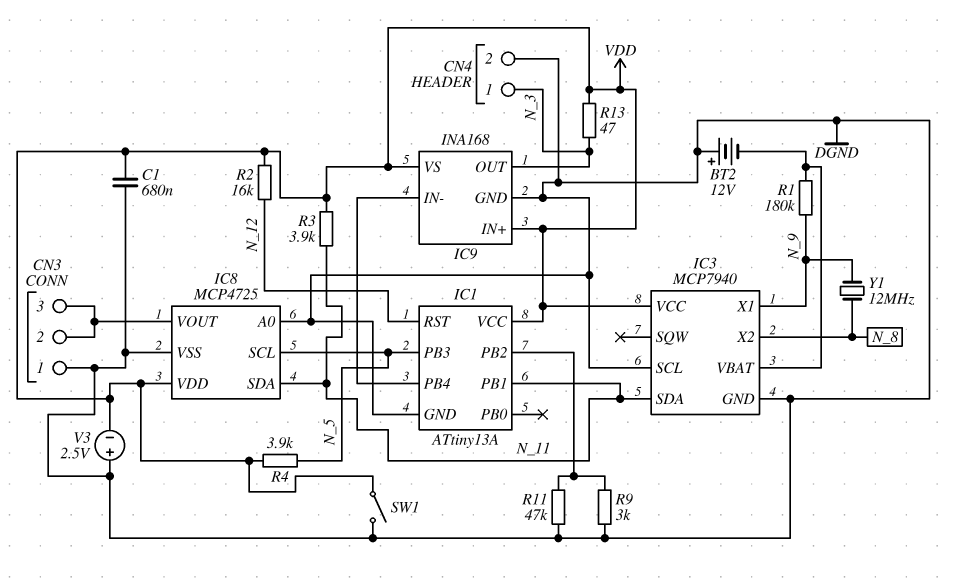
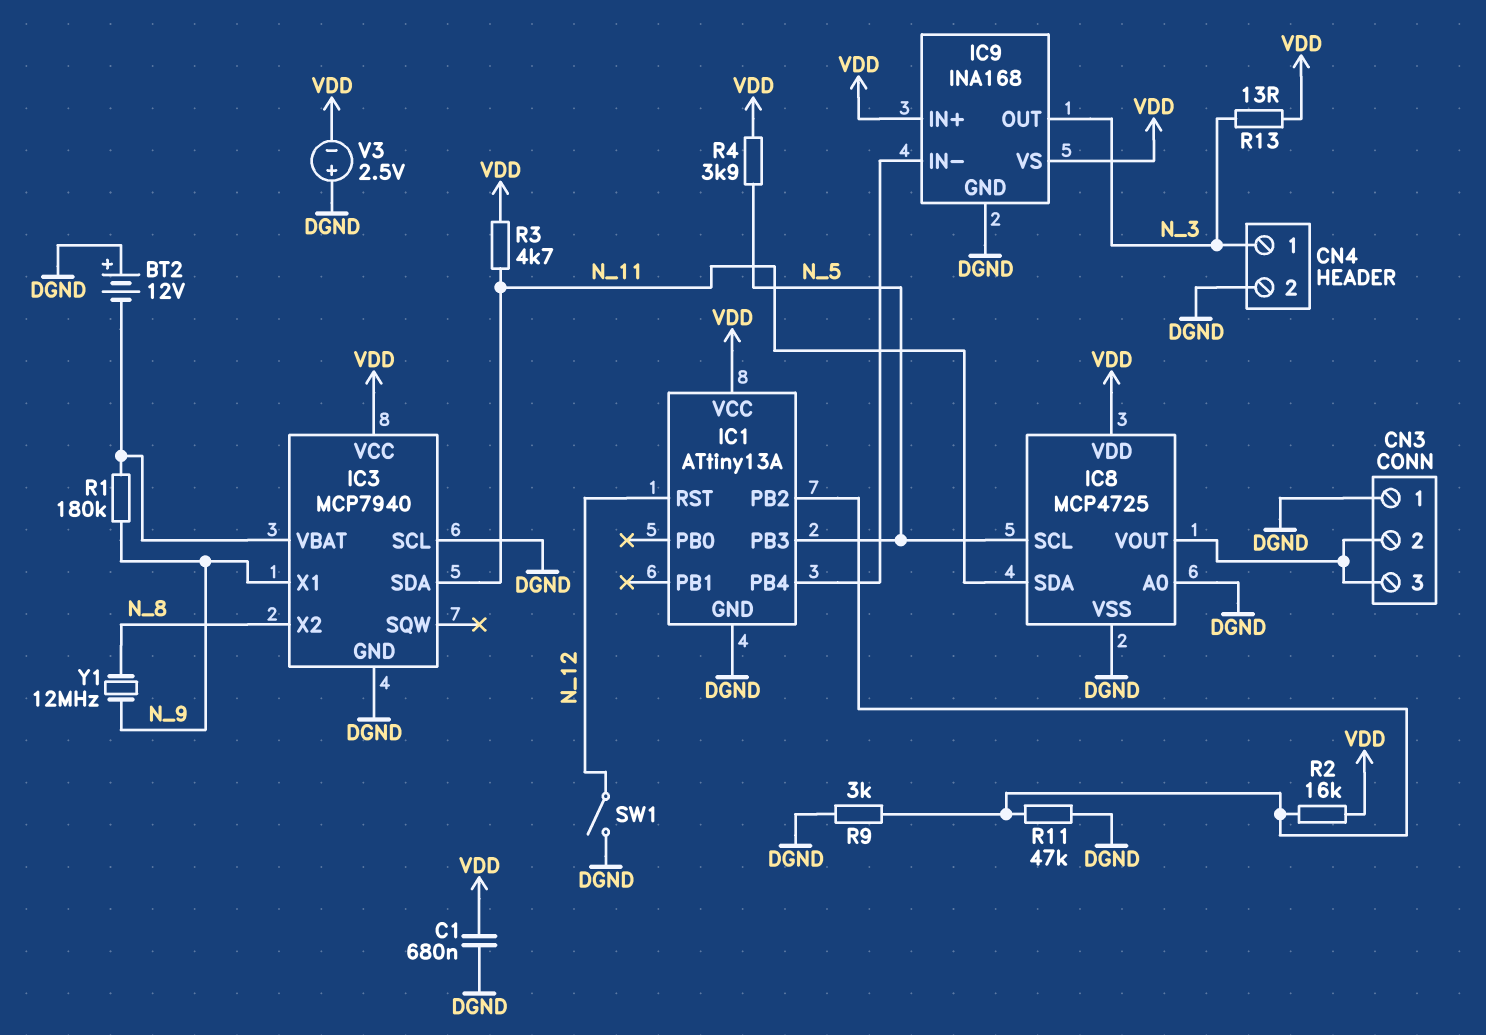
IC1 pin PB1: N_11 -> none
R2: 16k (N_12, VDD) -> 16k (IC1/PB2, VDD)
R3: 3.9k (N_11, VDD) -> 4.7k (N_11, VDD)
R13: 47 (N_3, VDD) -> 13 (N_3, VDD)
SW1: switch (DGND, VDD) -> switch (DGND, N_12)

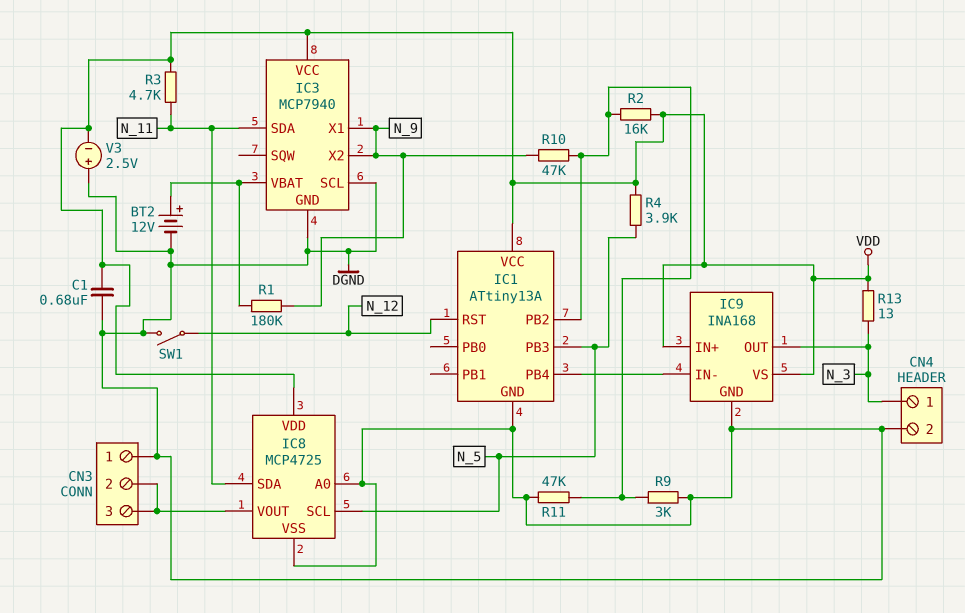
BT2: 12V (plus DGND, minus IC3/VBAT) -> 12V (plus IC3/VBAT, minus DGND)
IC3 pin X2: N_8 -> N_9
R10: none -> 47k (IC1/PB2, N_9)
Y1: 12MHz (N_8, N_9) -> none

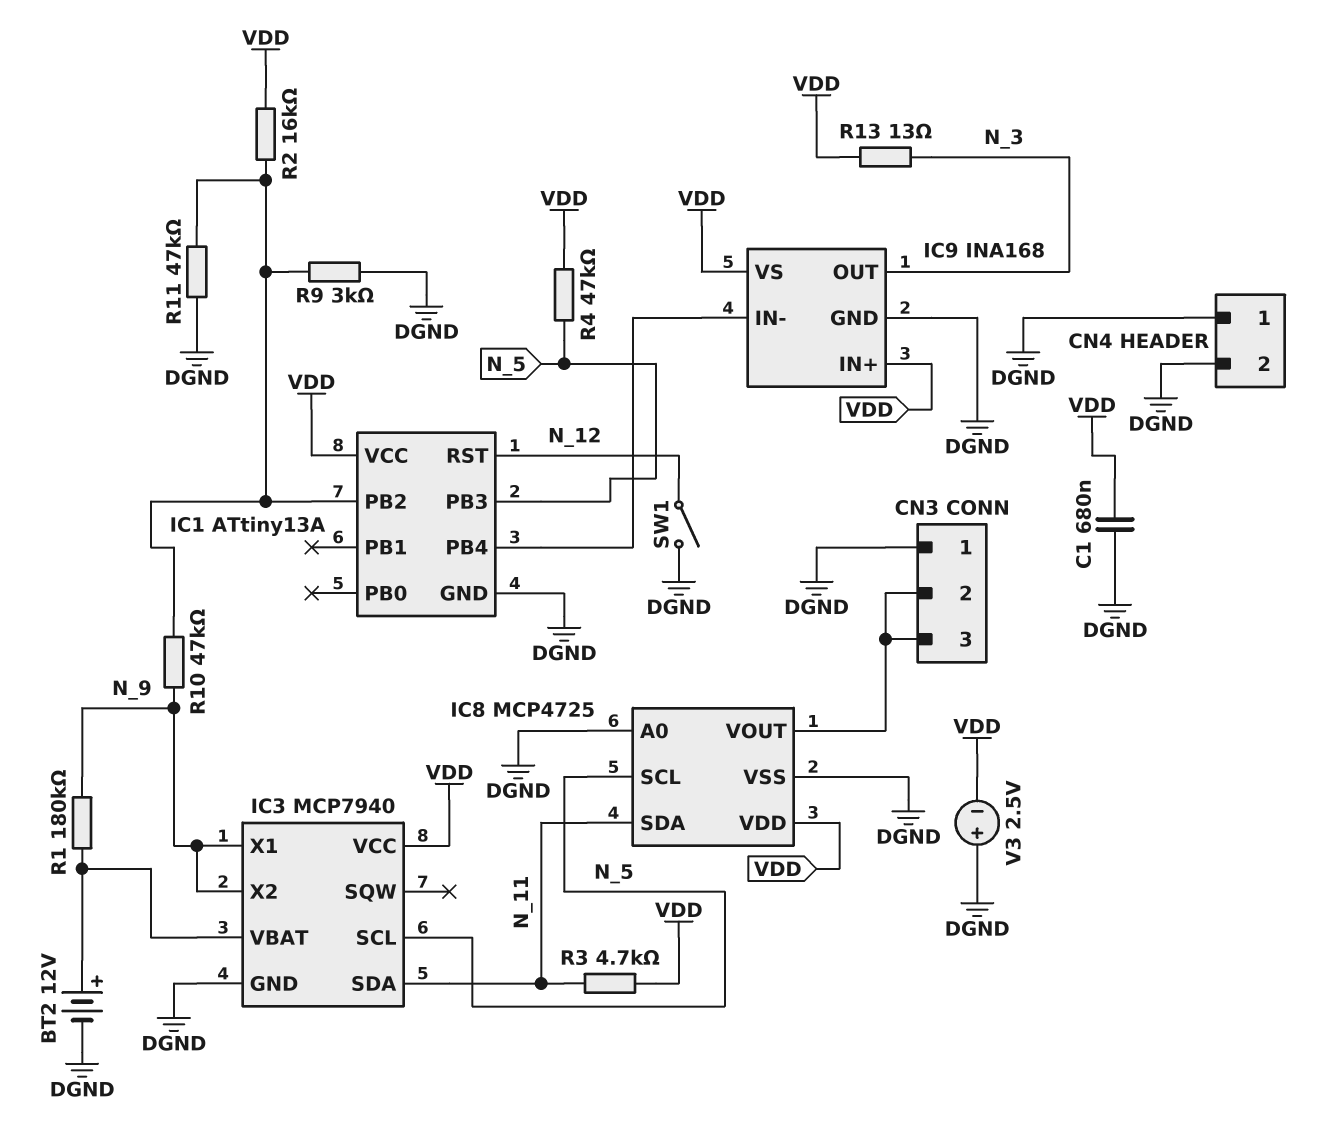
CN4 pin 1: N_3 -> DGND
IC3 pin SCL: DGND -> N_5
R4: 3.9k (N_5, VDD) -> 47k (N_5, VDD)

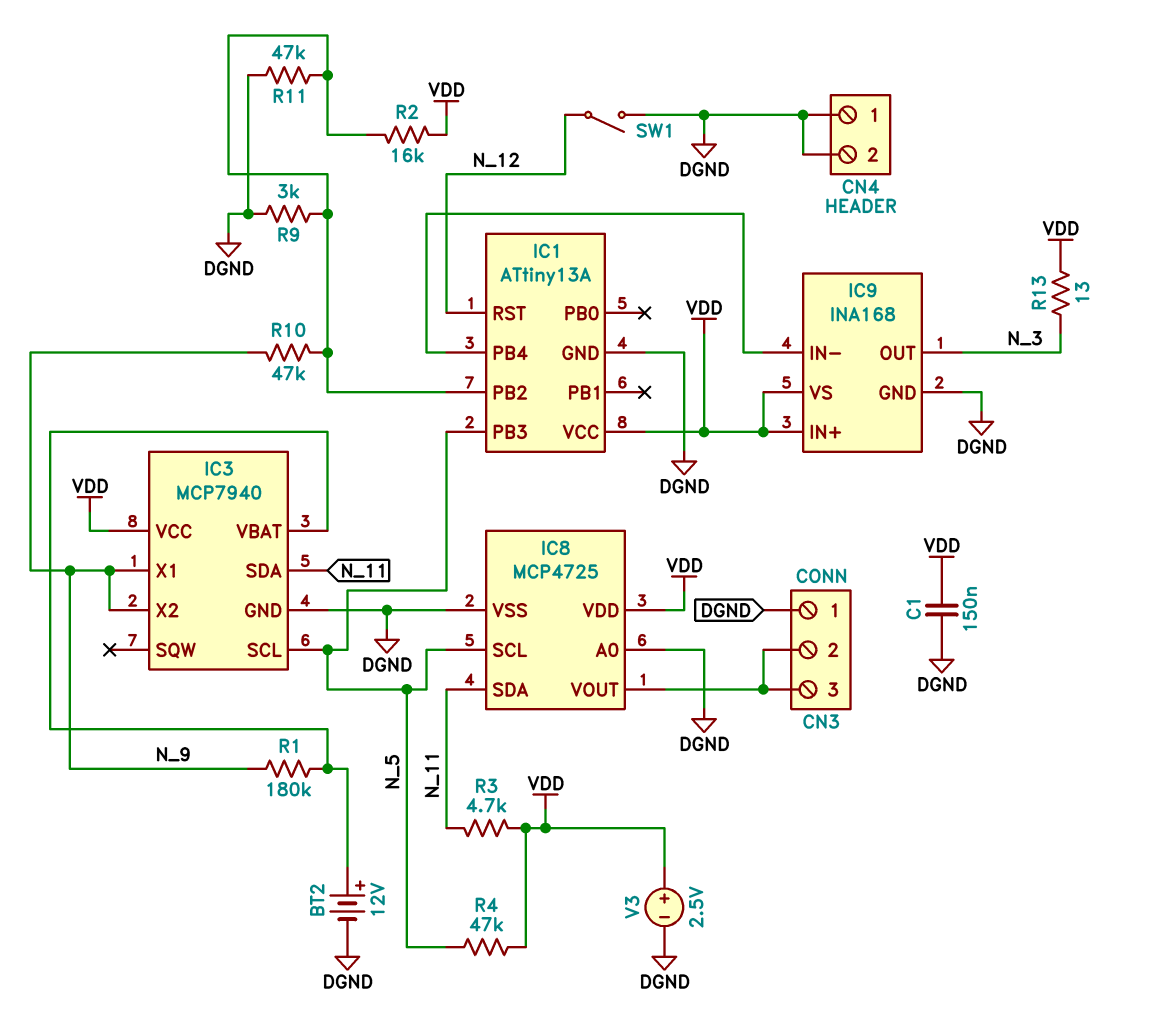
C1: 680nF (DGND, VDD) -> 150nF (DGND, VDD)
V3: 2.5V (plus DGND, minus VDD) -> 2.5V (plus VDD, minus DGND)

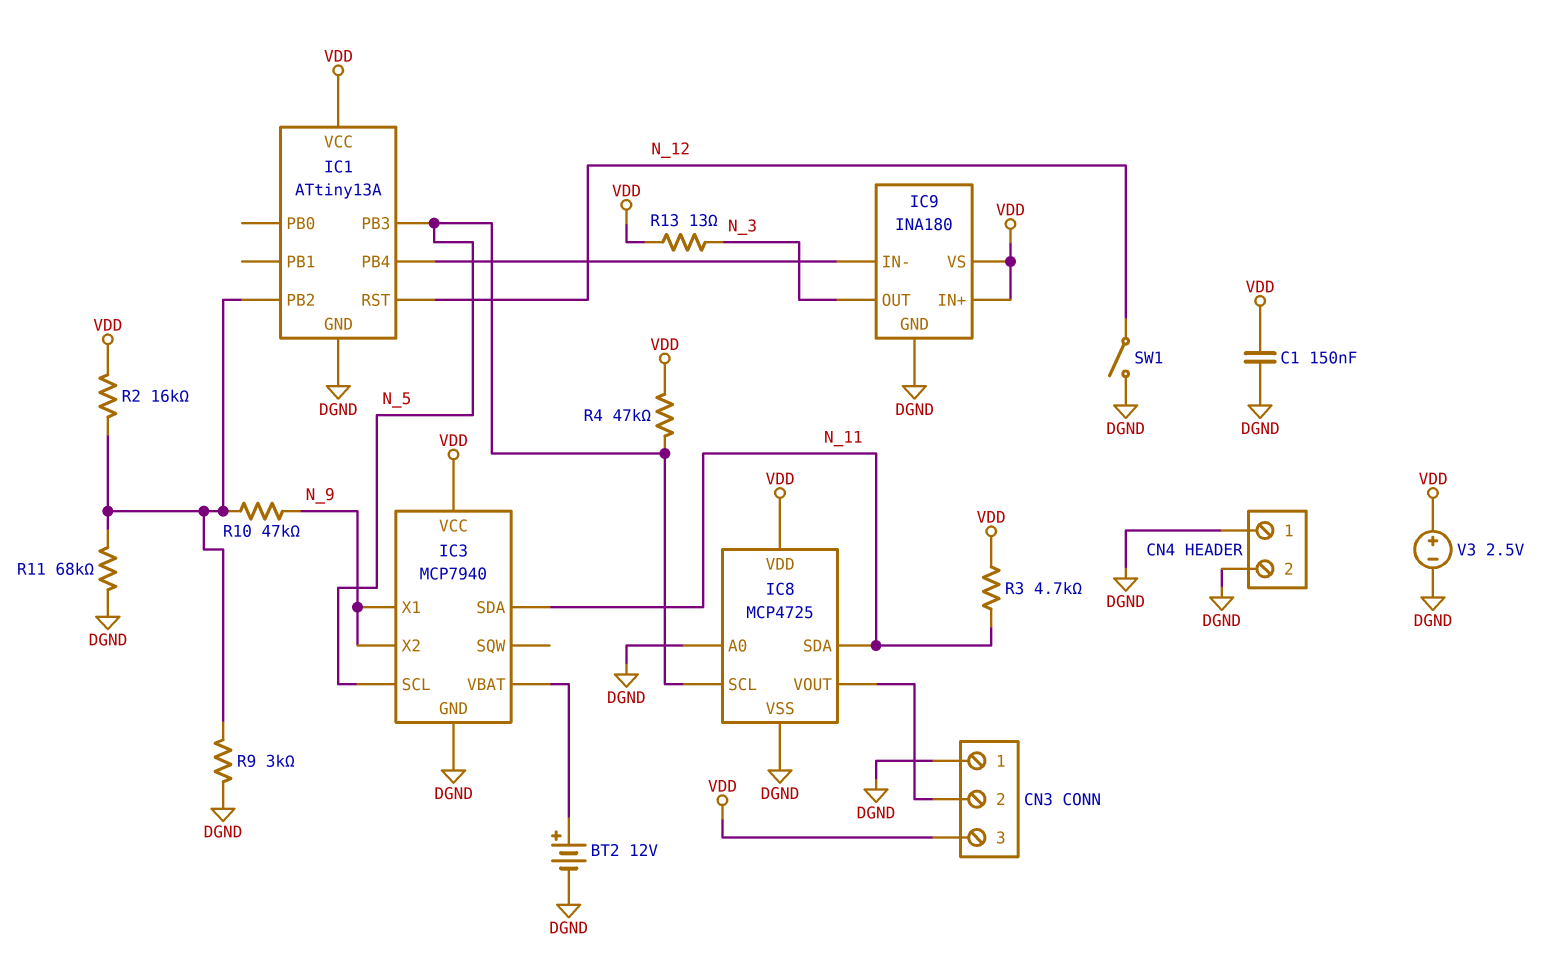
CN3 pin 3: CN3/2 -> VDD
IC9: INA168 -> INA180
R1: 180k (IC3/VBAT, N_9) -> none
R11: 47k (DGND, IC1/PB2) -> 68k (DGND, IC1/PB2)

